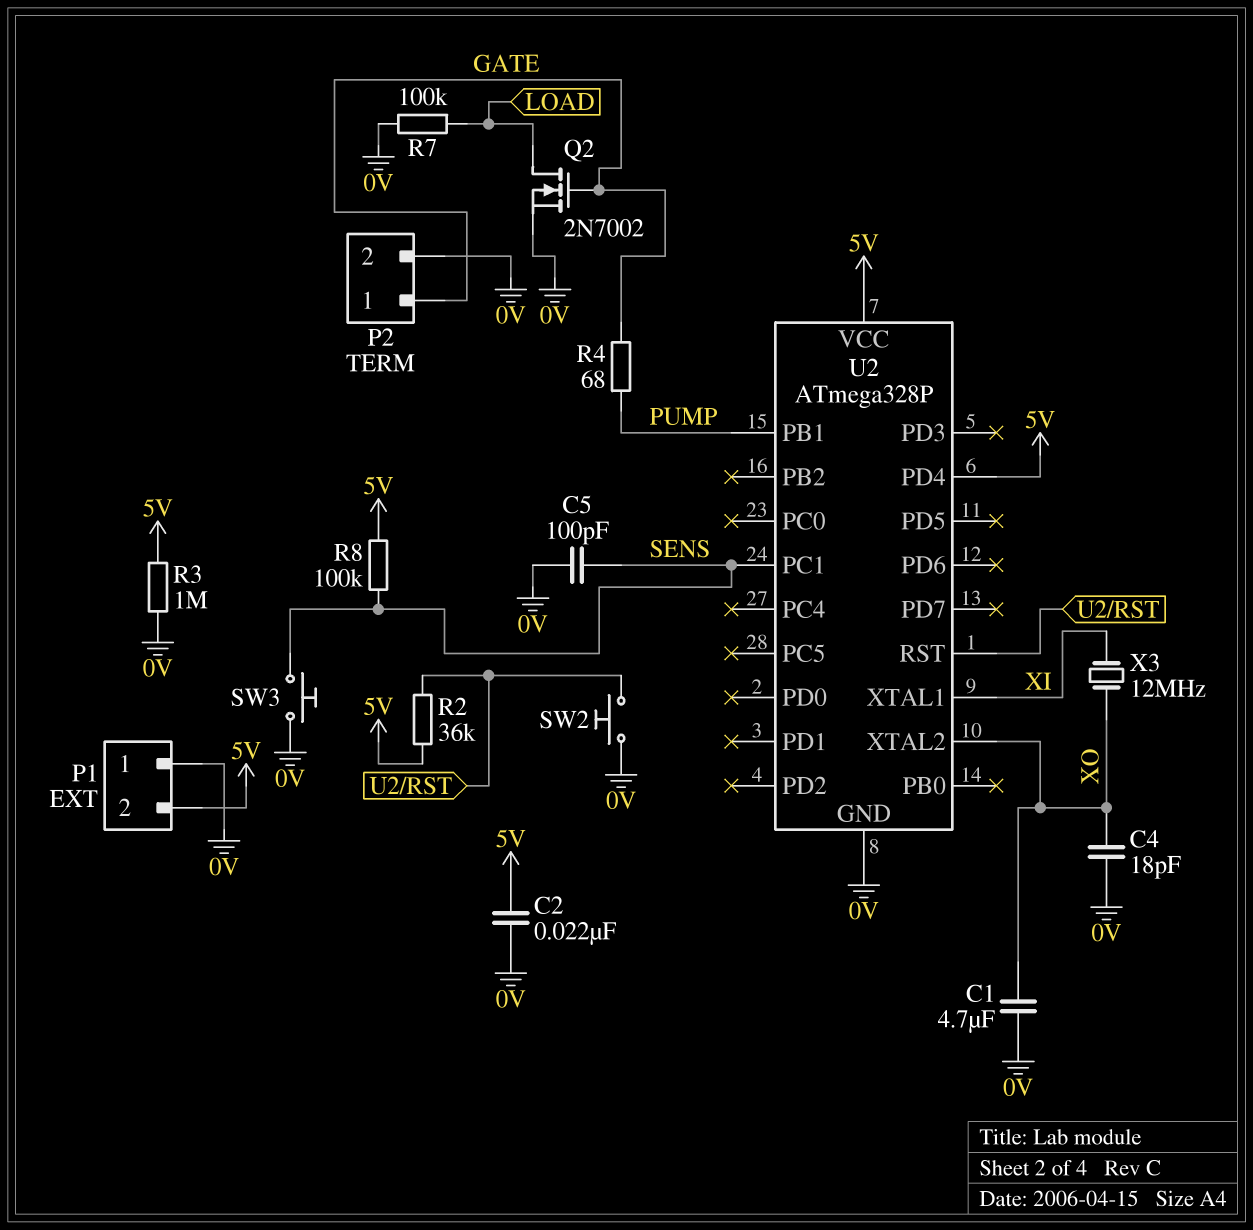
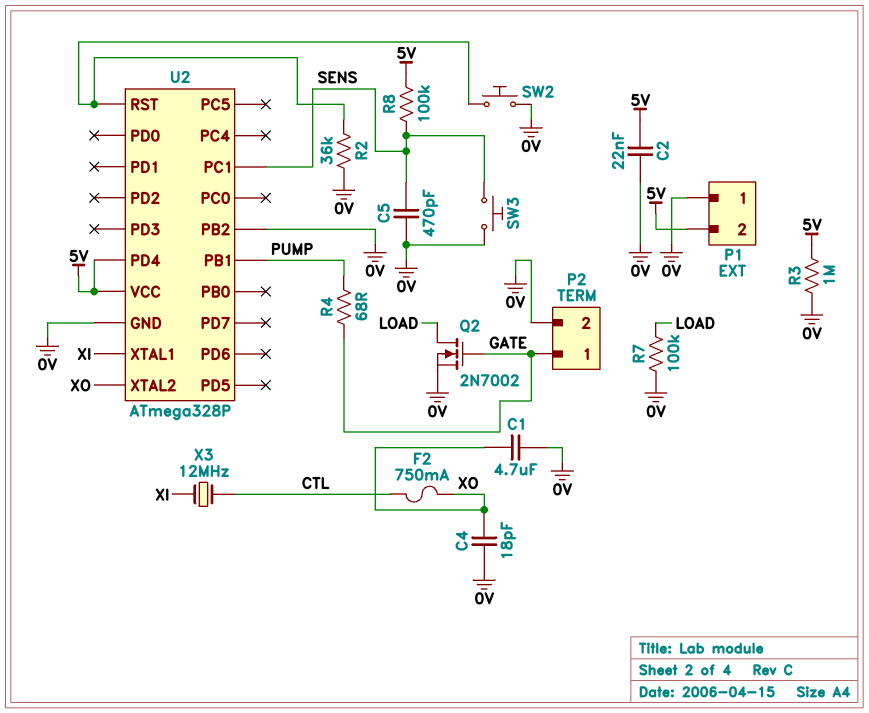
C5: 100pF (0V, SENS) -> 470pF (0V, SENS)
F2: none -> 750mA (CTL, XO)
R2: 36k (5V, U2/RST) -> 36k (0V, U2/RST)
U2 pin PB2: none -> 0V
X3: 12MHz (XI, XO) -> 12MHz (CTL, XI)

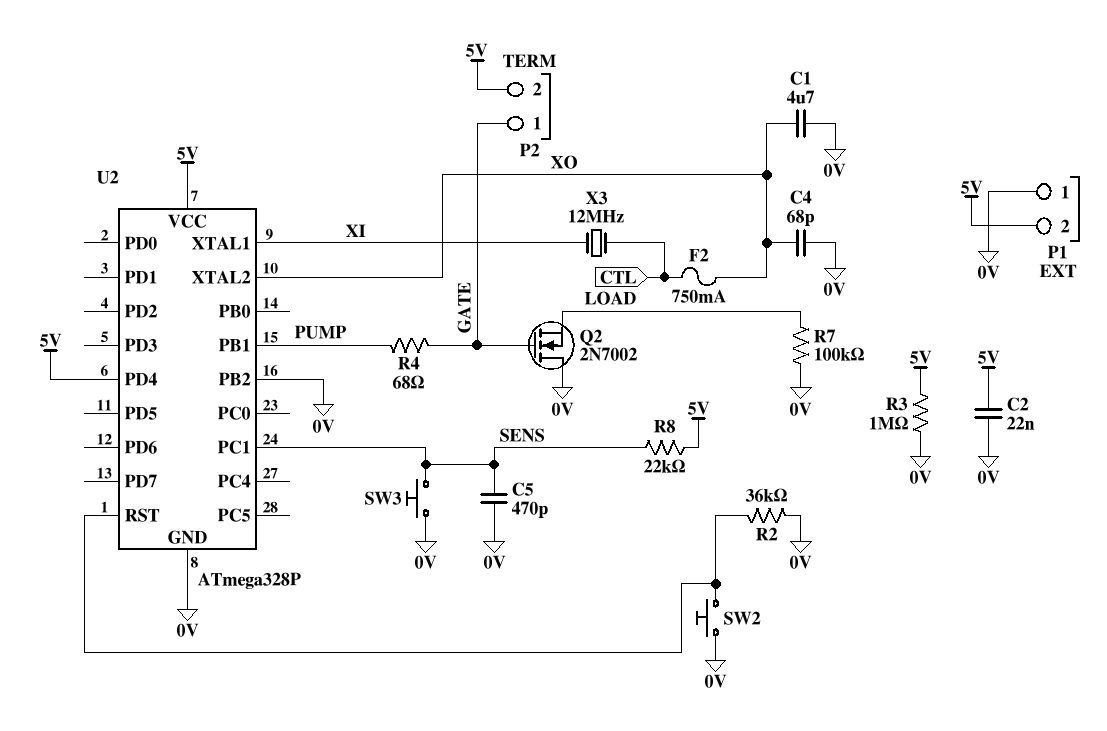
C4: 18pF (0V, XO) -> 68pF (0V, XO)
P2 pin 2: 0V -> 5V
Q2: NMOS 2N7002 (G GATE, D LOAD, S 0V) -> NMOS 2N7002 (G GATE, D 0V, S LOAD)
R8: 100k (5V, SENS) -> 22k (5V, SENS)

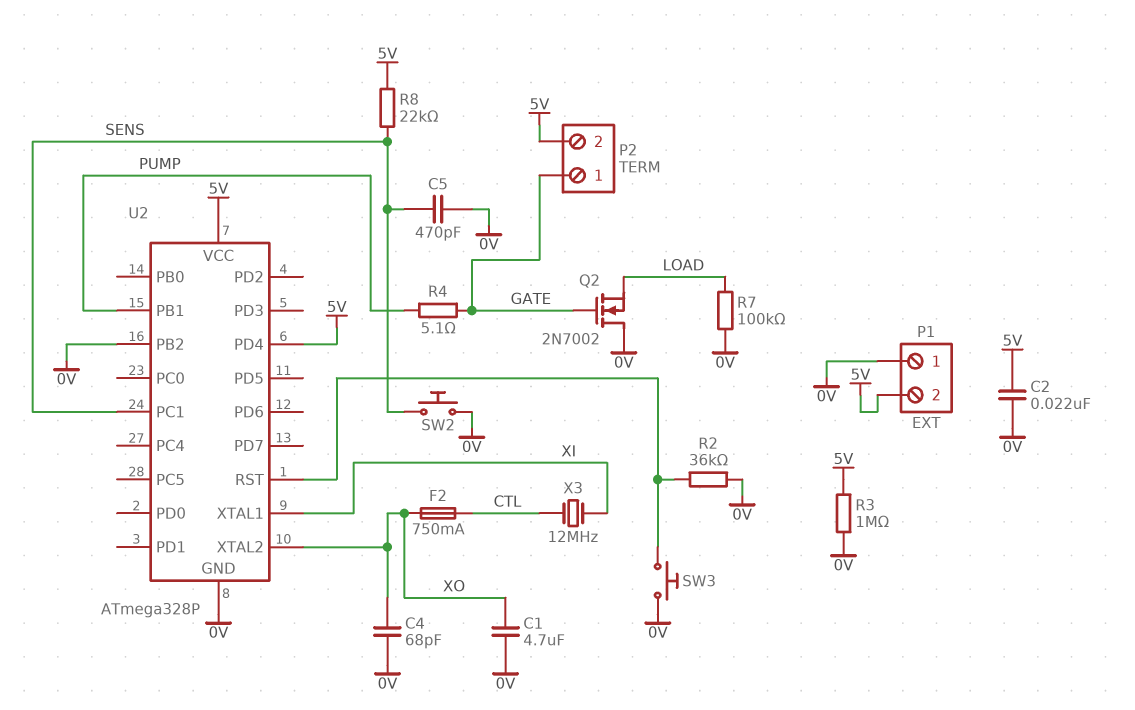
R4: 68 (GATE, PUMP) -> 5.1 (GATE, PUMP)
SW2: button (0V, U2/RST) -> button (0V, SENS)
SW3: button (0V, SENS) -> button (0V, U2/RST)

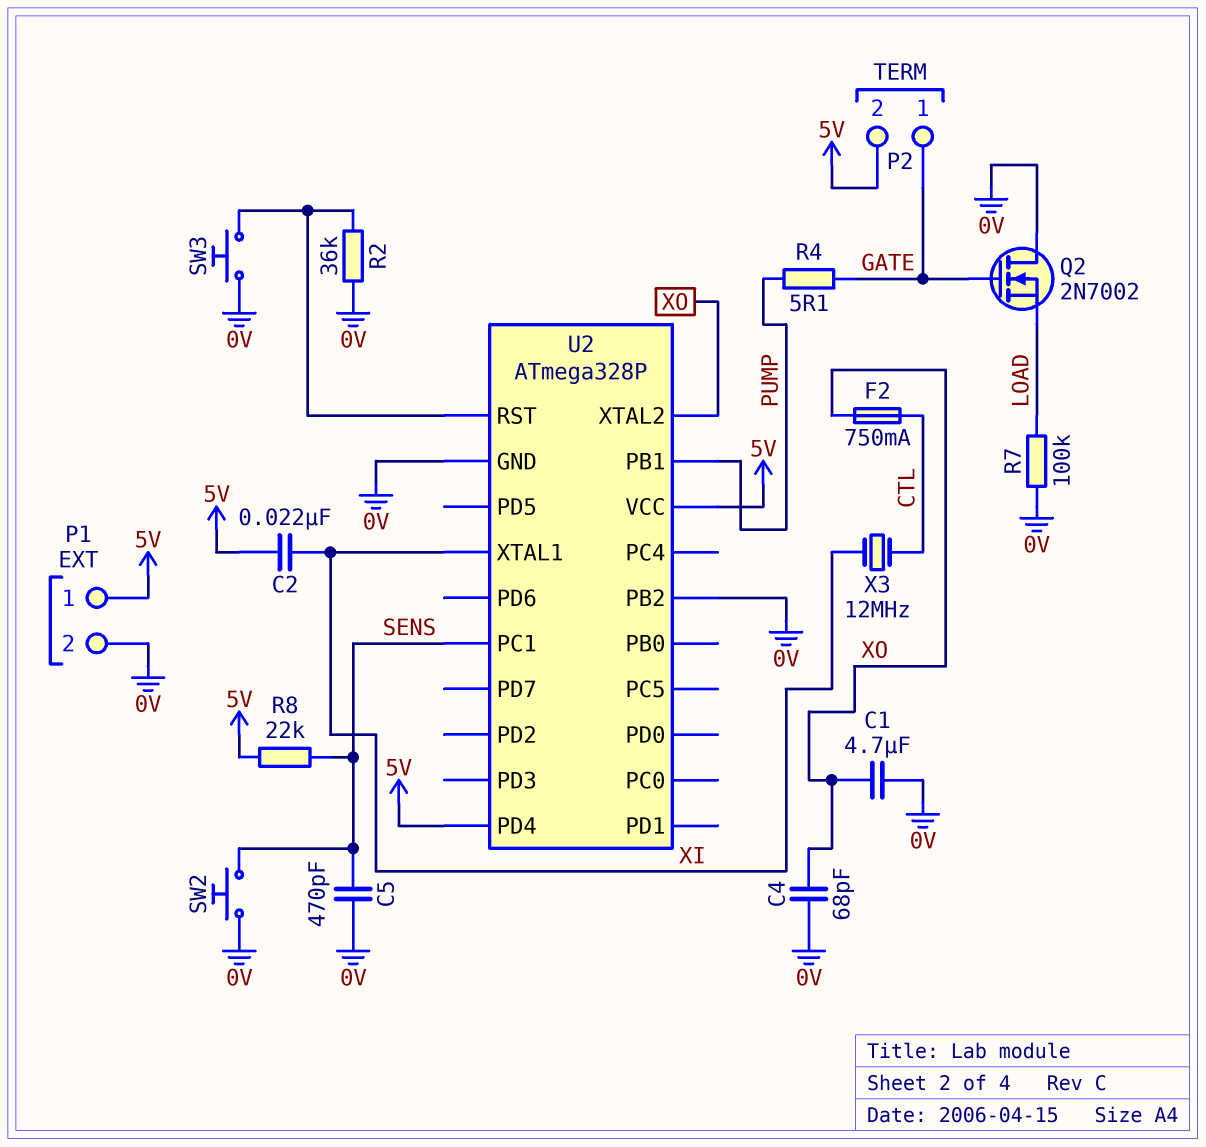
C2: 22nF (0V, 5V) -> 22nF (5V, XI)
P1 pin 1: 0V -> 5V
P1 pin 2: 5V -> 0V
R3: 1M (0V, 5V) -> none

